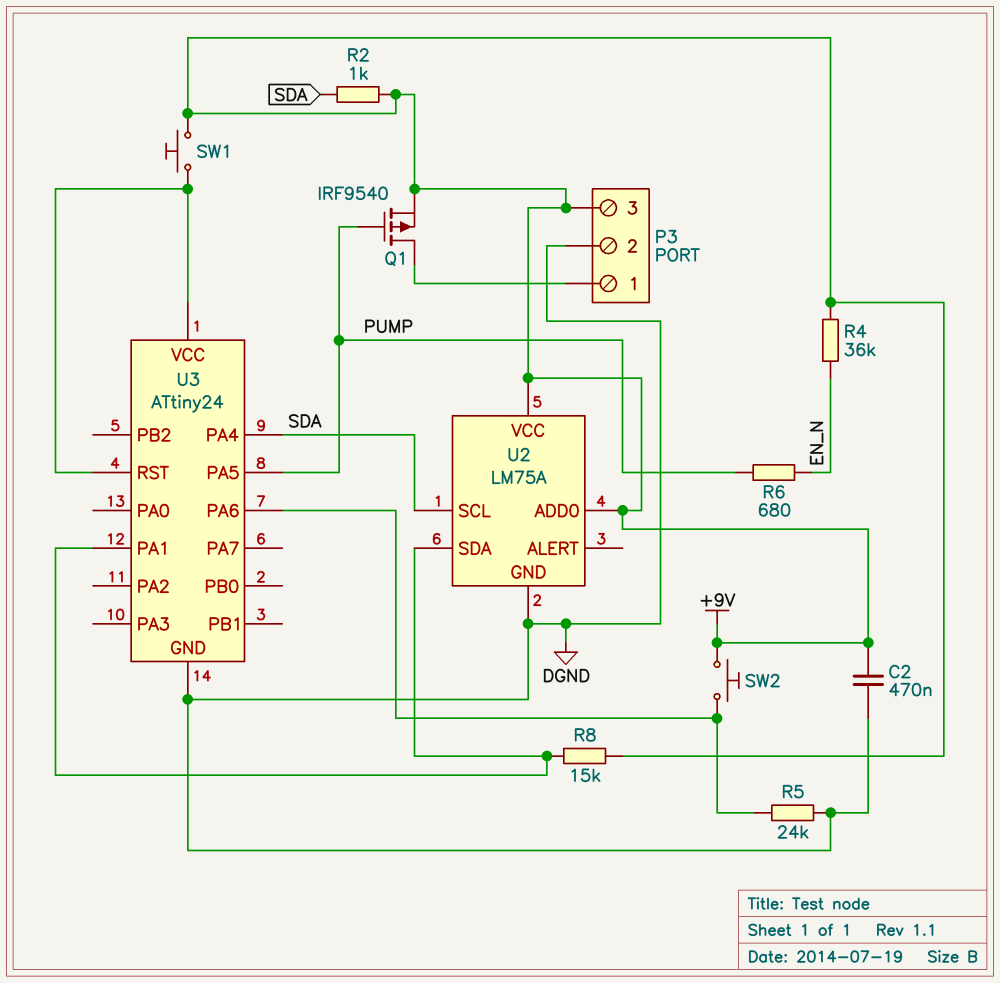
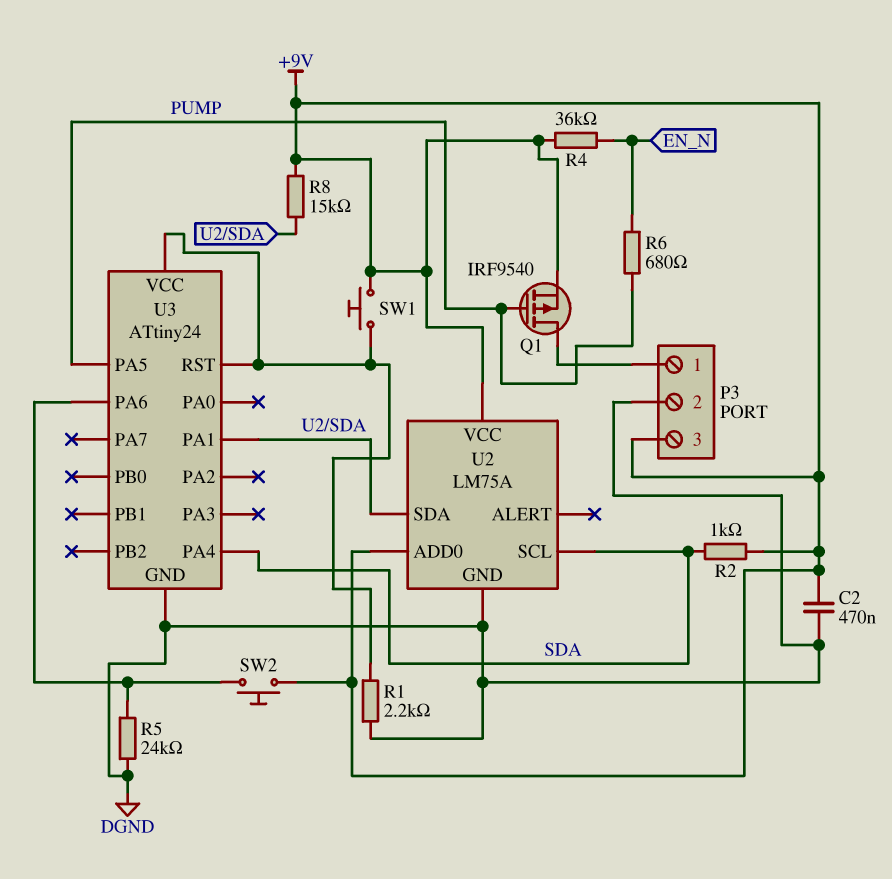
R1: none -> 2.2k (DGND, U3/RST)

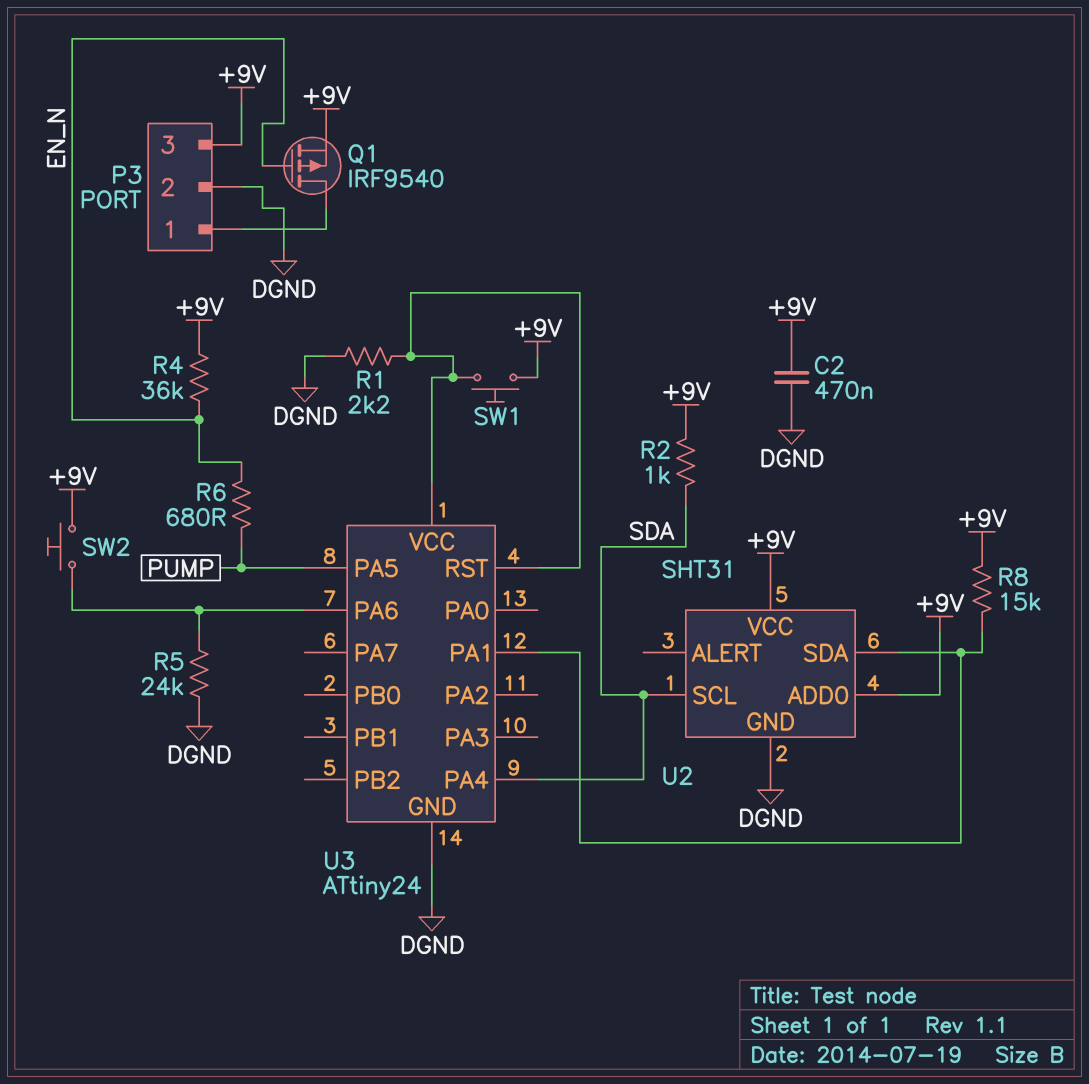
Q1: PMOS IRF9540 (G PUMP, D P3/1, S +9V) -> PMOS IRF9540 (G EN_N, D P3/1, S +9V)
U2: LM75A -> SHT31

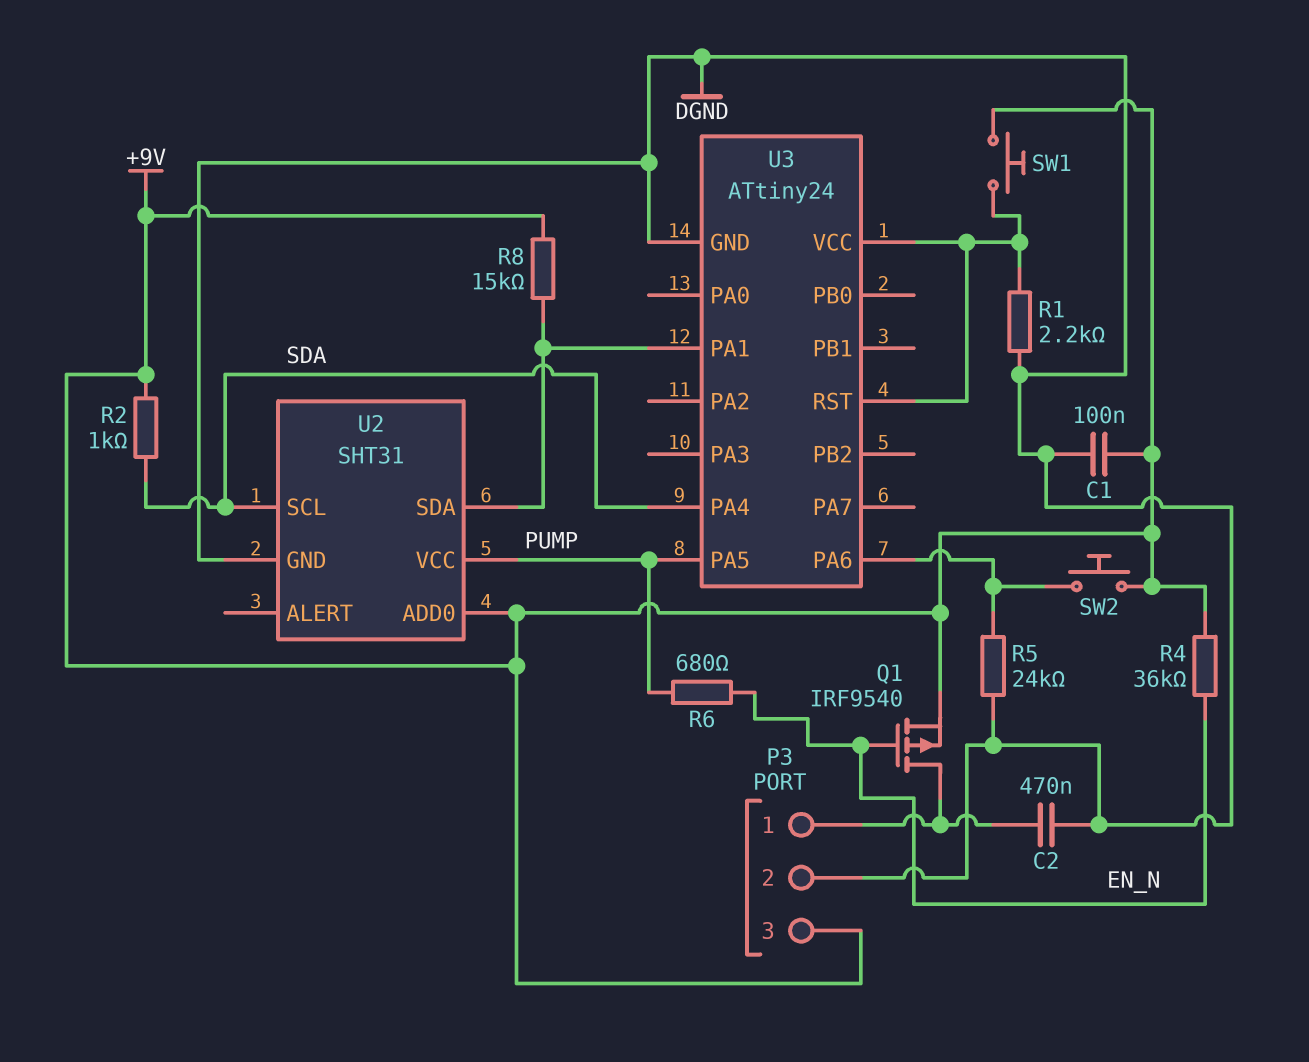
C1: none -> 100nF (+9V, DGND)
C2: 470nF (+9V, DGND) -> 470nF (DGND, P3/1)
U2 pin VCC: +9V -> PUMP

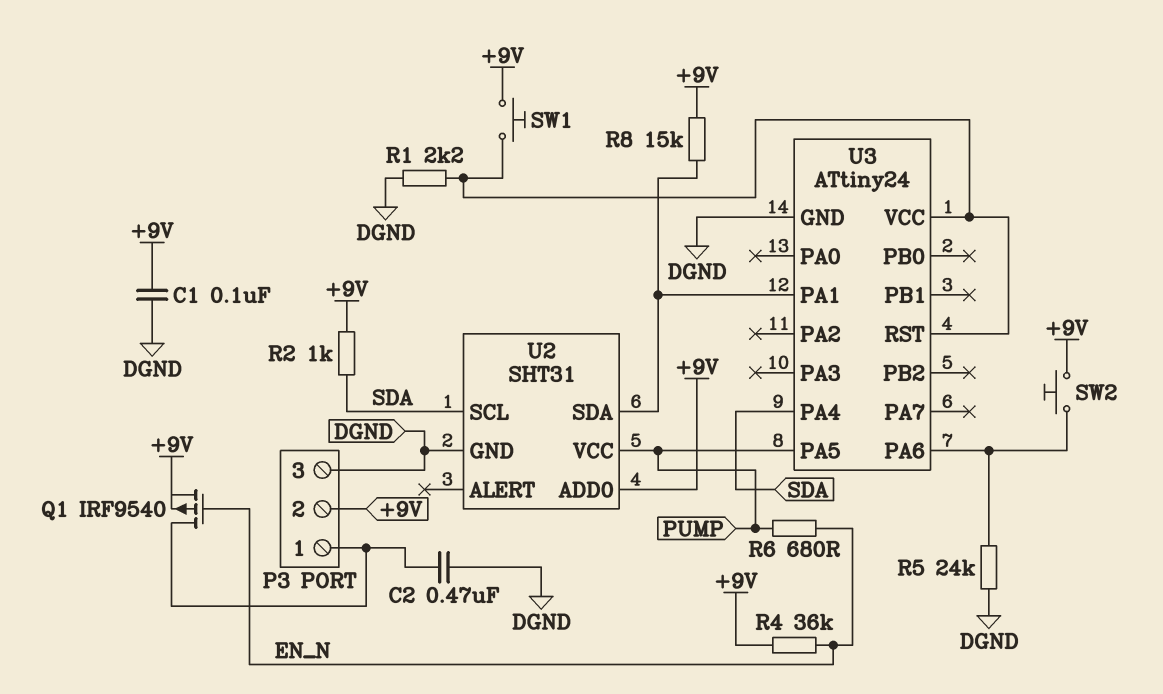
P3 pin 2: DGND -> +9V
P3 pin 3: +9V -> DGND

